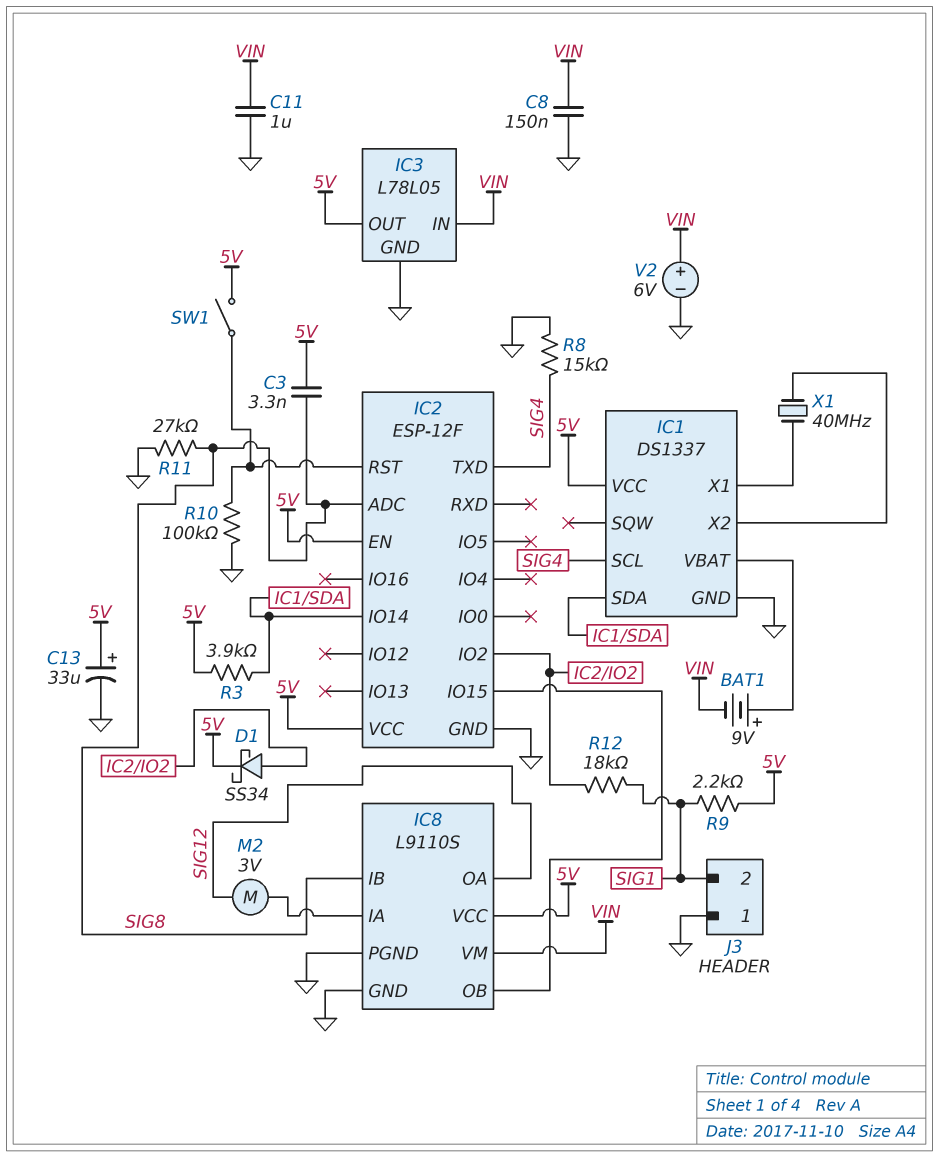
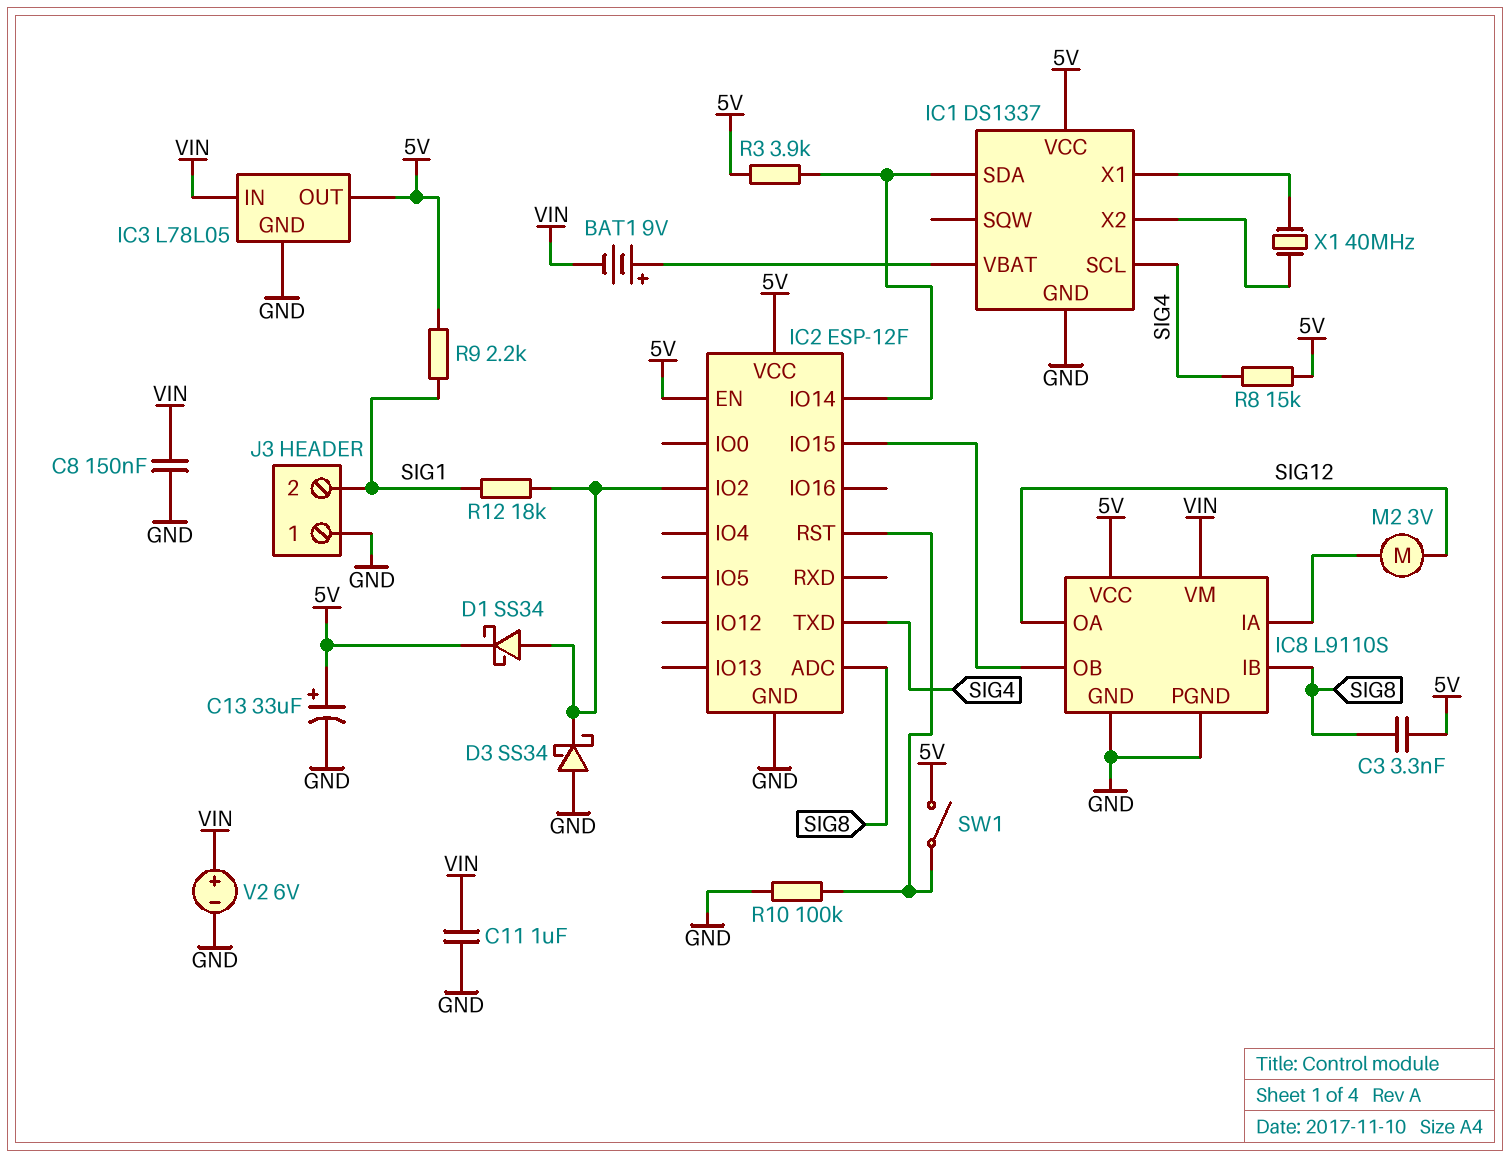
D3: none -> schottky SS34 (A GND, K IC2/IO2)
R8: 15k (GND, SIG4) -> 15k (5V, SIG4)
R11: 27k (GND, SIG8) -> none

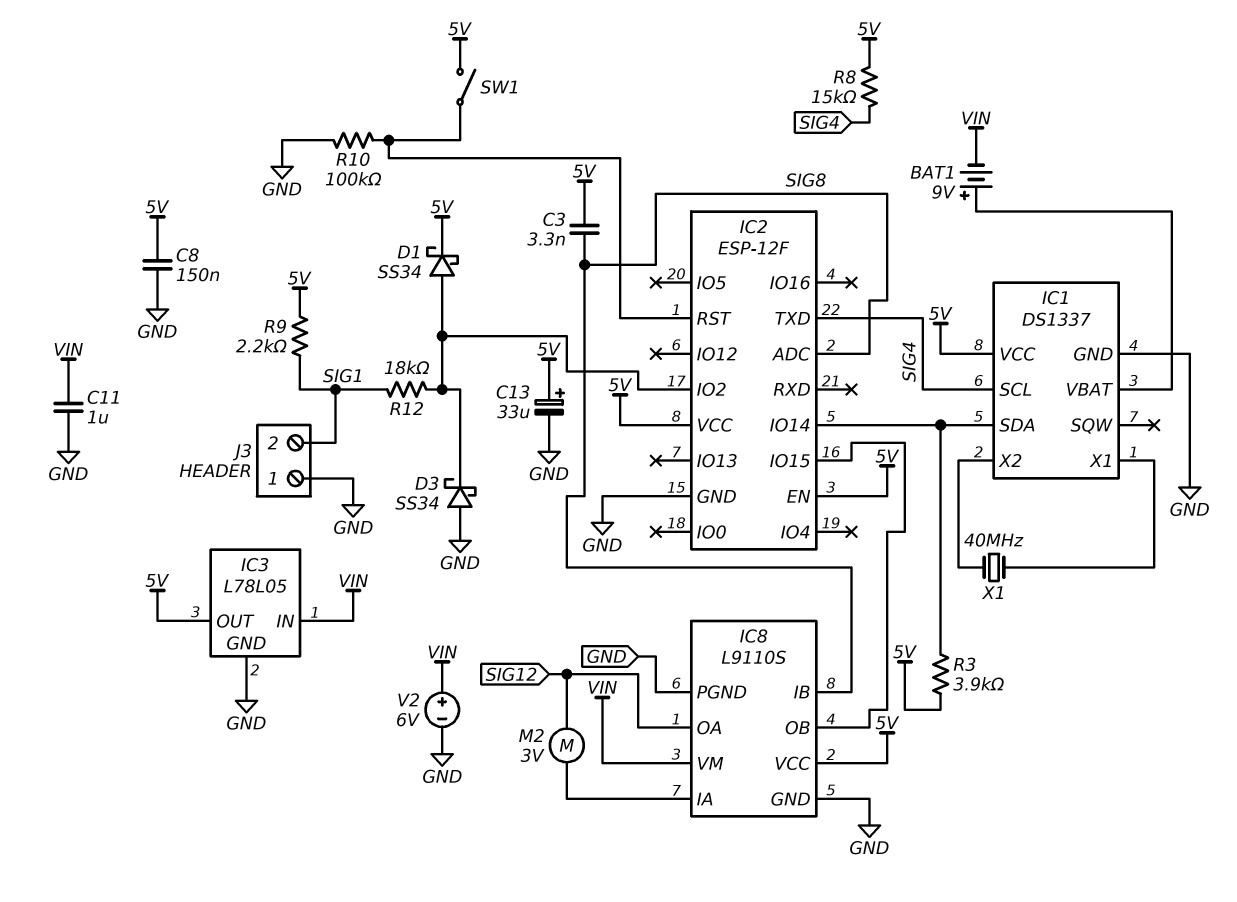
C8: 150nF (GND, VIN) -> 150nF (5V, GND)

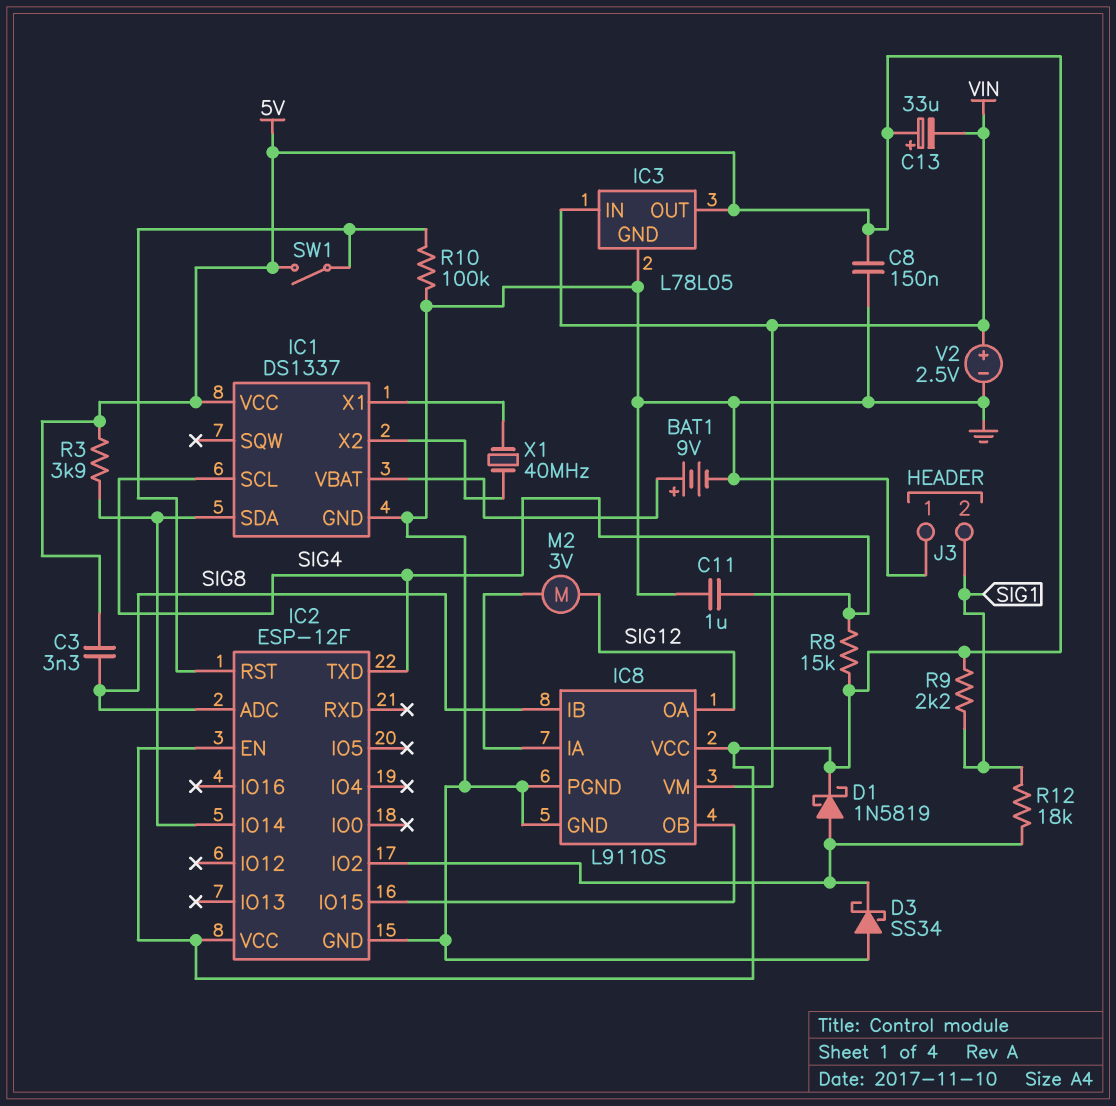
BAT1: 9V (plus IC1/VBAT, minus VIN) -> 9V (plus IC1/VBAT, minus GND)
C11: 1uF (GND, VIN) -> 1uF (GND, SIG4)
C13: 33uF (plus 5V, minus GND) -> 33uF (plus 5V, minus VIN)
D1: schottky SS34 (A IC2/IO2, K 5V) -> schottky 1N5819 (A IC2/IO2, K 5V)
V2: 6V (plus VIN, minus GND) -> 2.5V (plus VIN, minus GND)

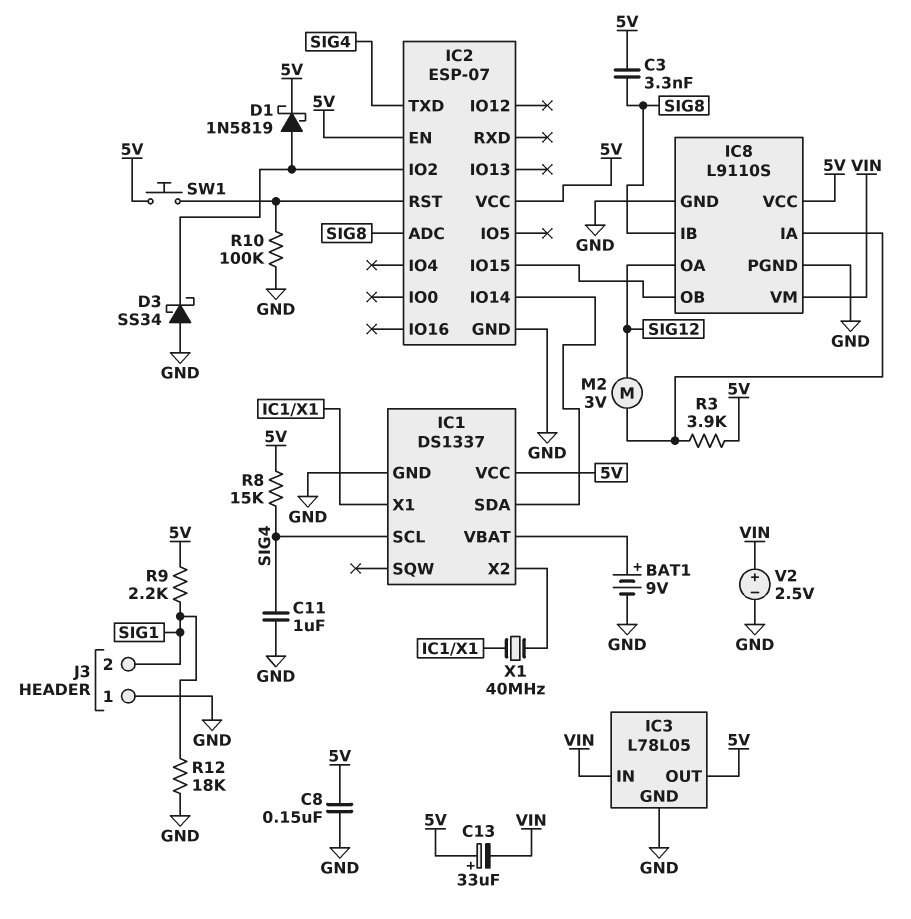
IC2: ESP-12F -> ESP-07
R3: 3.9k (5V, IC1/SDA) -> 3.9k (5V, IC8/IA)
R12: 18k (IC2/IO2, SIG1) -> 18k (GND, SIG1)
SW1: switch (5V, IC2/RST) -> button (5V, IC2/RST)

